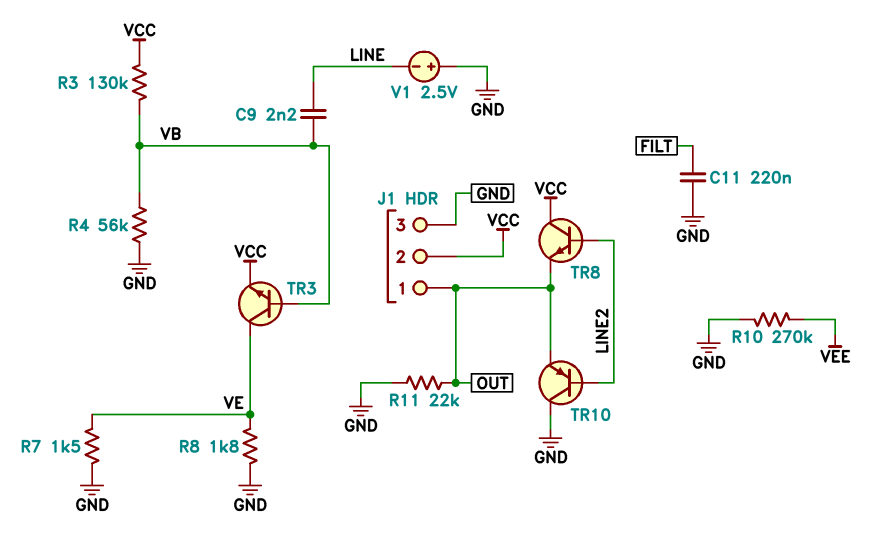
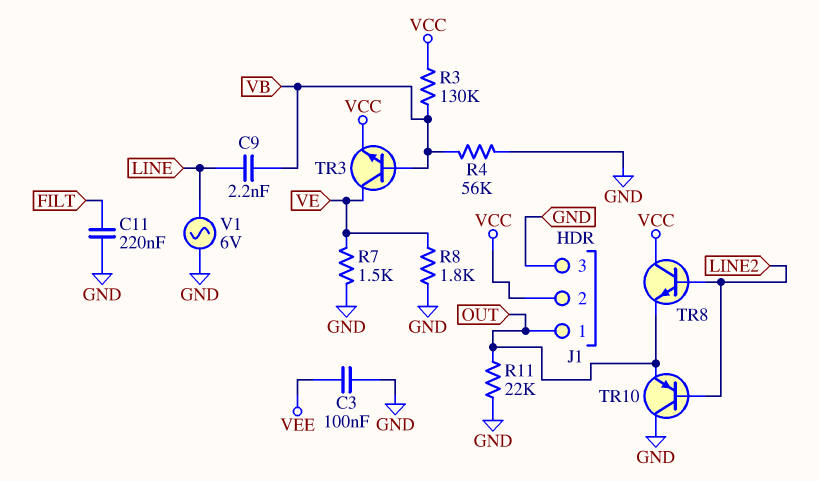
C3: none -> 100nF (GND, VEE)
R10: 270k (GND, VEE) -> none
V1: 2.5V (plus GND, minus LINE) -> AC 6V (GND, LINE)

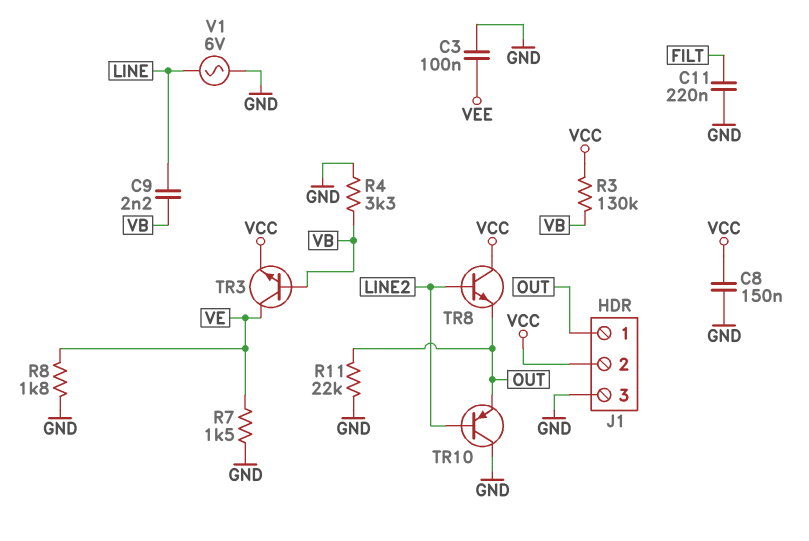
C8: none -> 150nF (GND, VCC)
R4: 56k (GND, VB) -> 3.3k (GND, VB)

